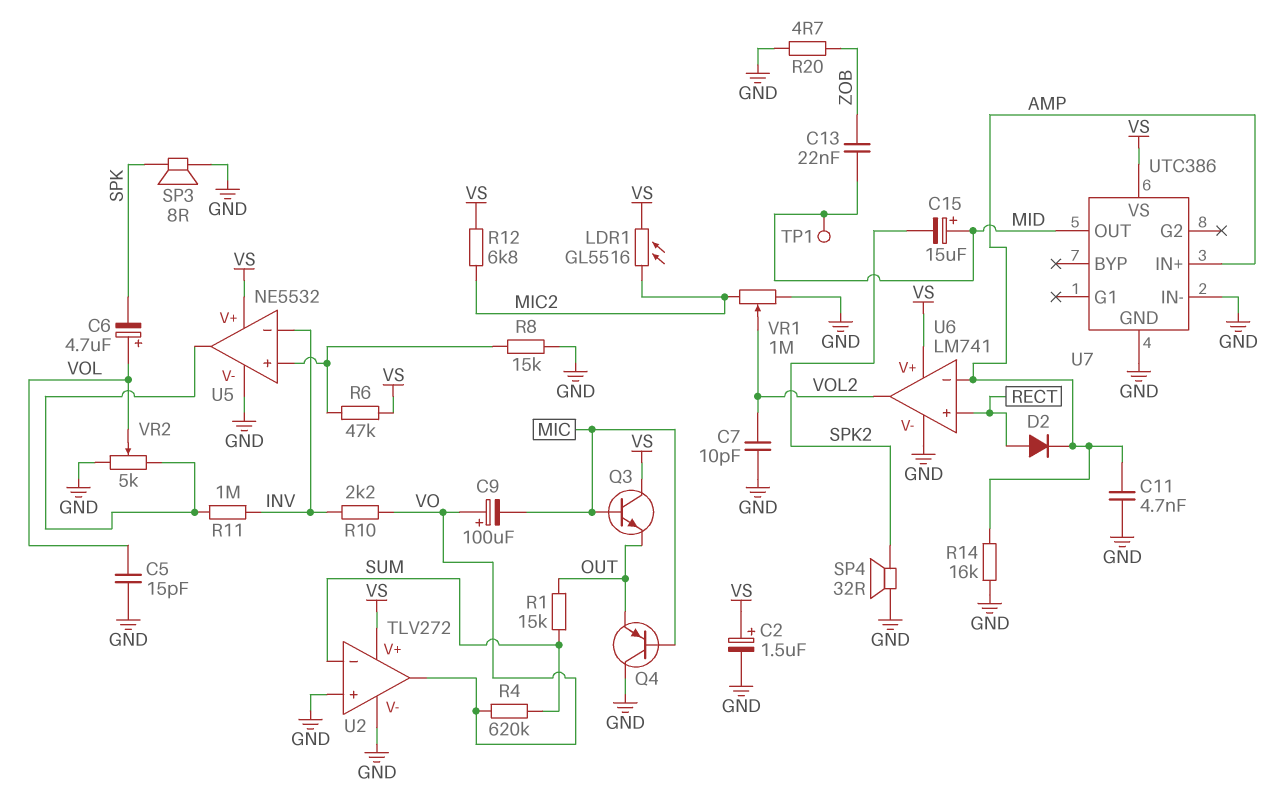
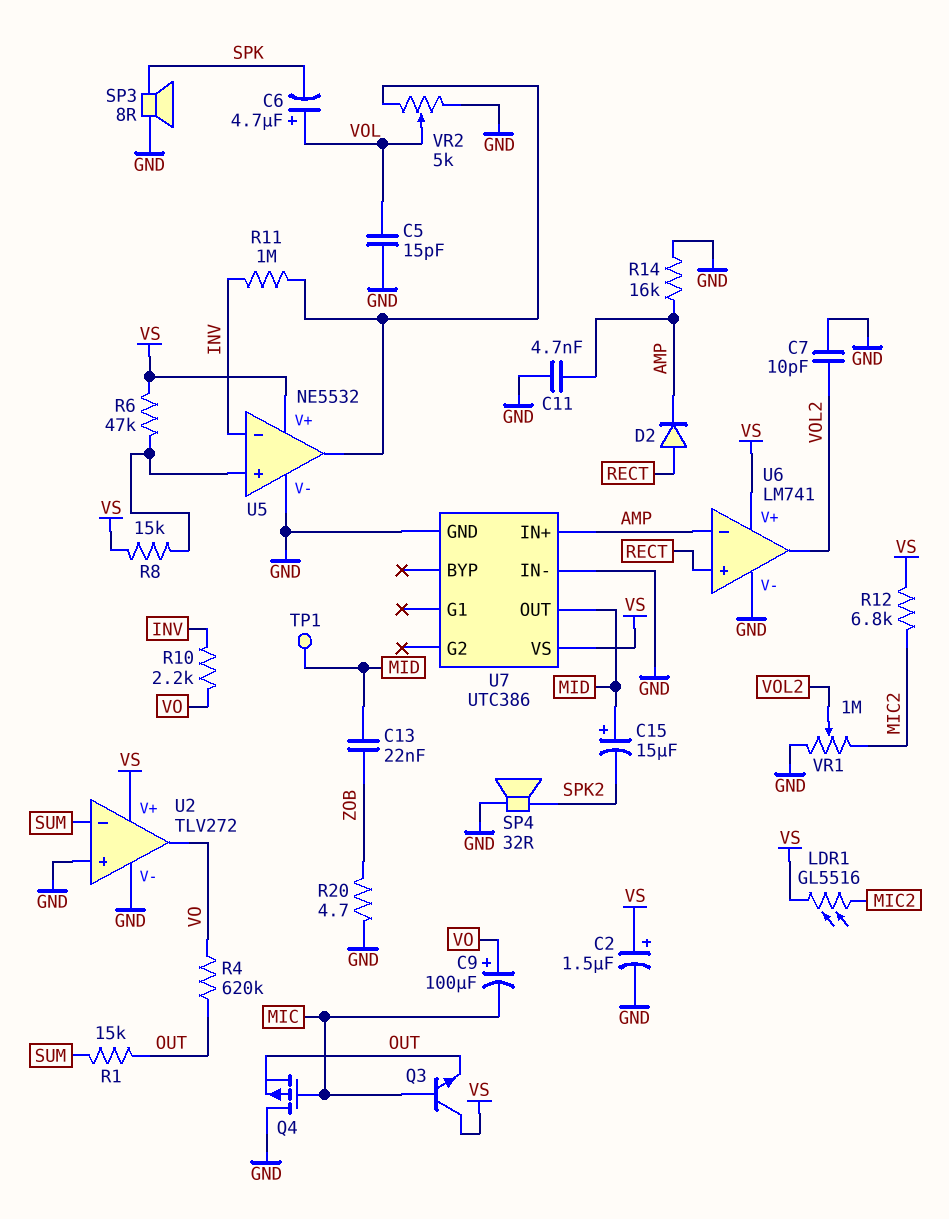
Q4: PNP (B MIC, C GND, E OUT) -> PMOS (G MIC, D GND, S OUT)
R4: 620k (SUM, VO) -> 620k (OUT, VO)
R8: 15k (GND, U5/in+) -> 15k (U5/in+, VS)

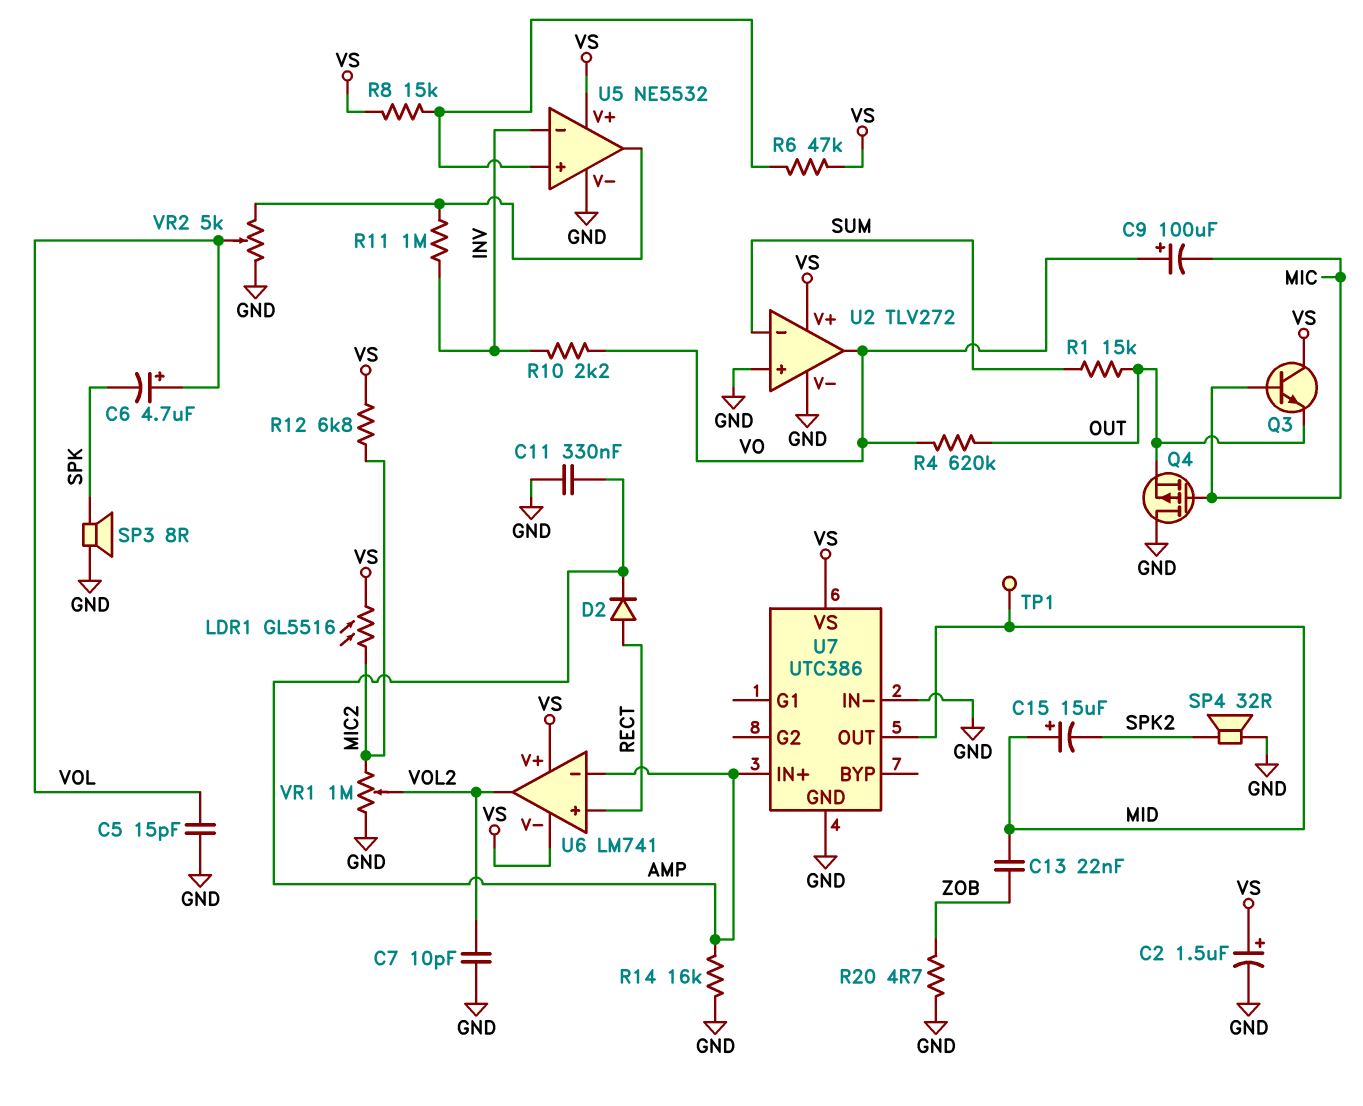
C11: 4.7nF (AMP, GND) -> 330nF (AMP, GND)
U6 pin V-: GND -> VS

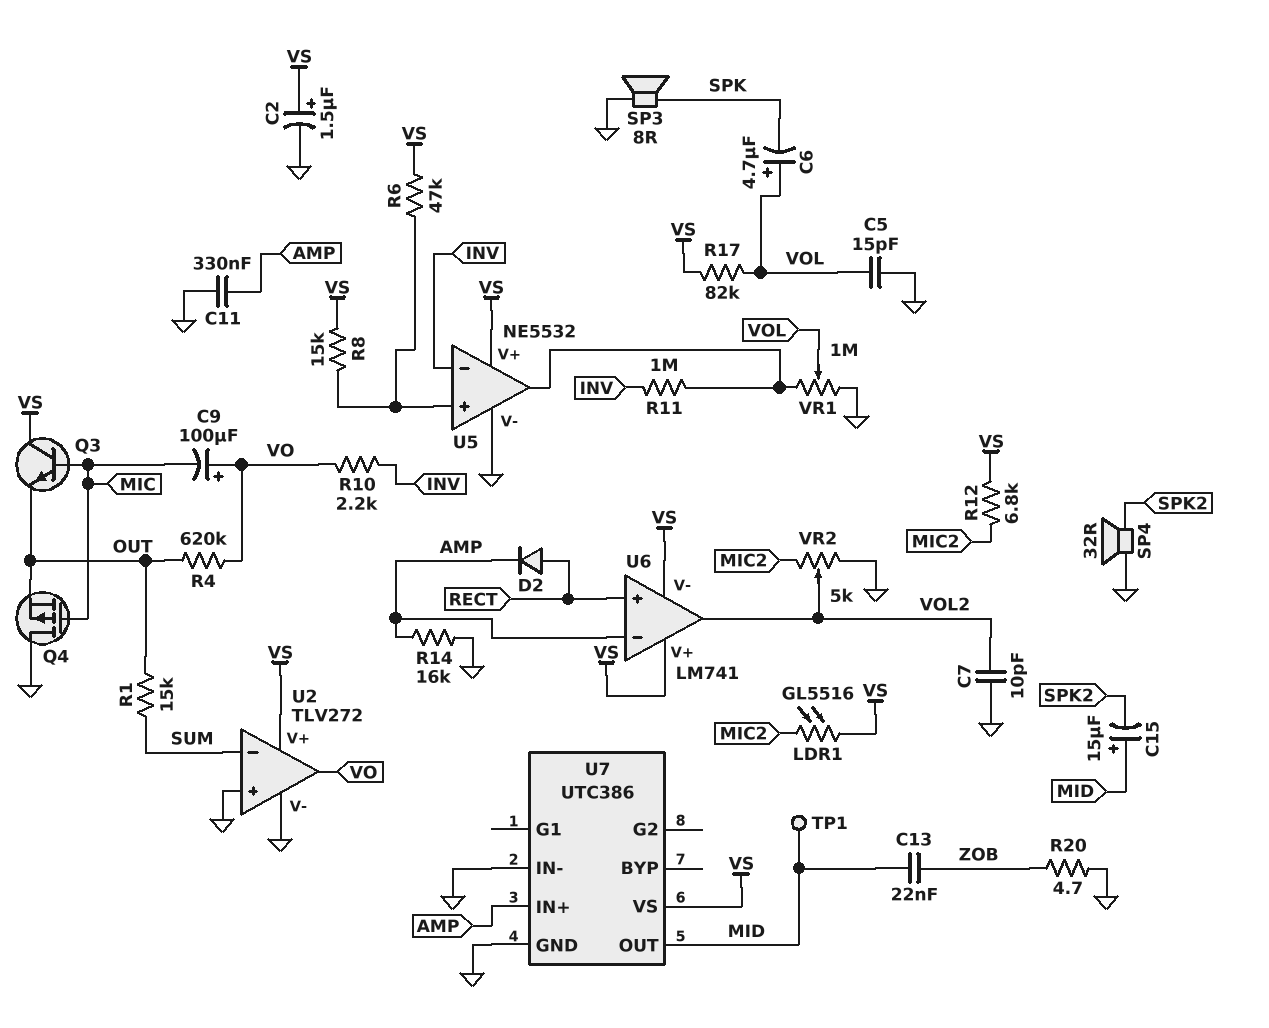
R17: none -> 82k (VOL, VS)
VR1: 1M (GND, MIC2, wiper VOL2) -> 1M (GND, U5/out, wiper VOL)
VR2: 5k (GND, U5/out, wiper VOL) -> 5k (GND, MIC2, wiper VOL2)

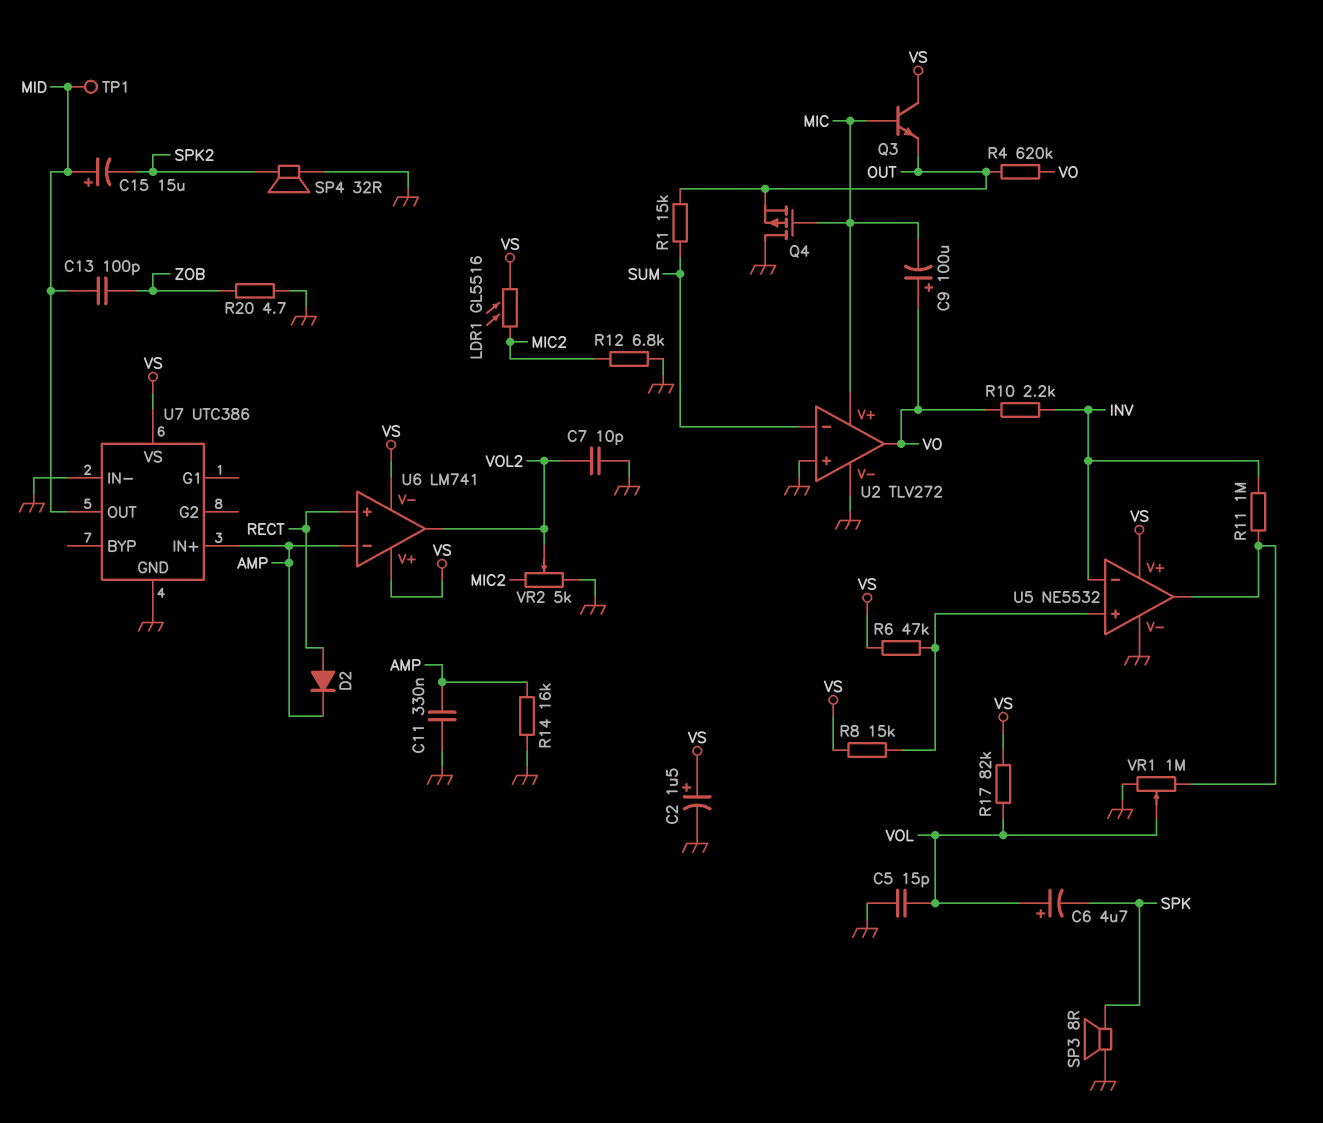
C13: 22nF (MID, ZOB) -> 100pF (MID, ZOB)
R12: 6.8k (MIC2, VS) -> 6.8k (GND, MIC2)
U2 pin V+: VS -> MIC

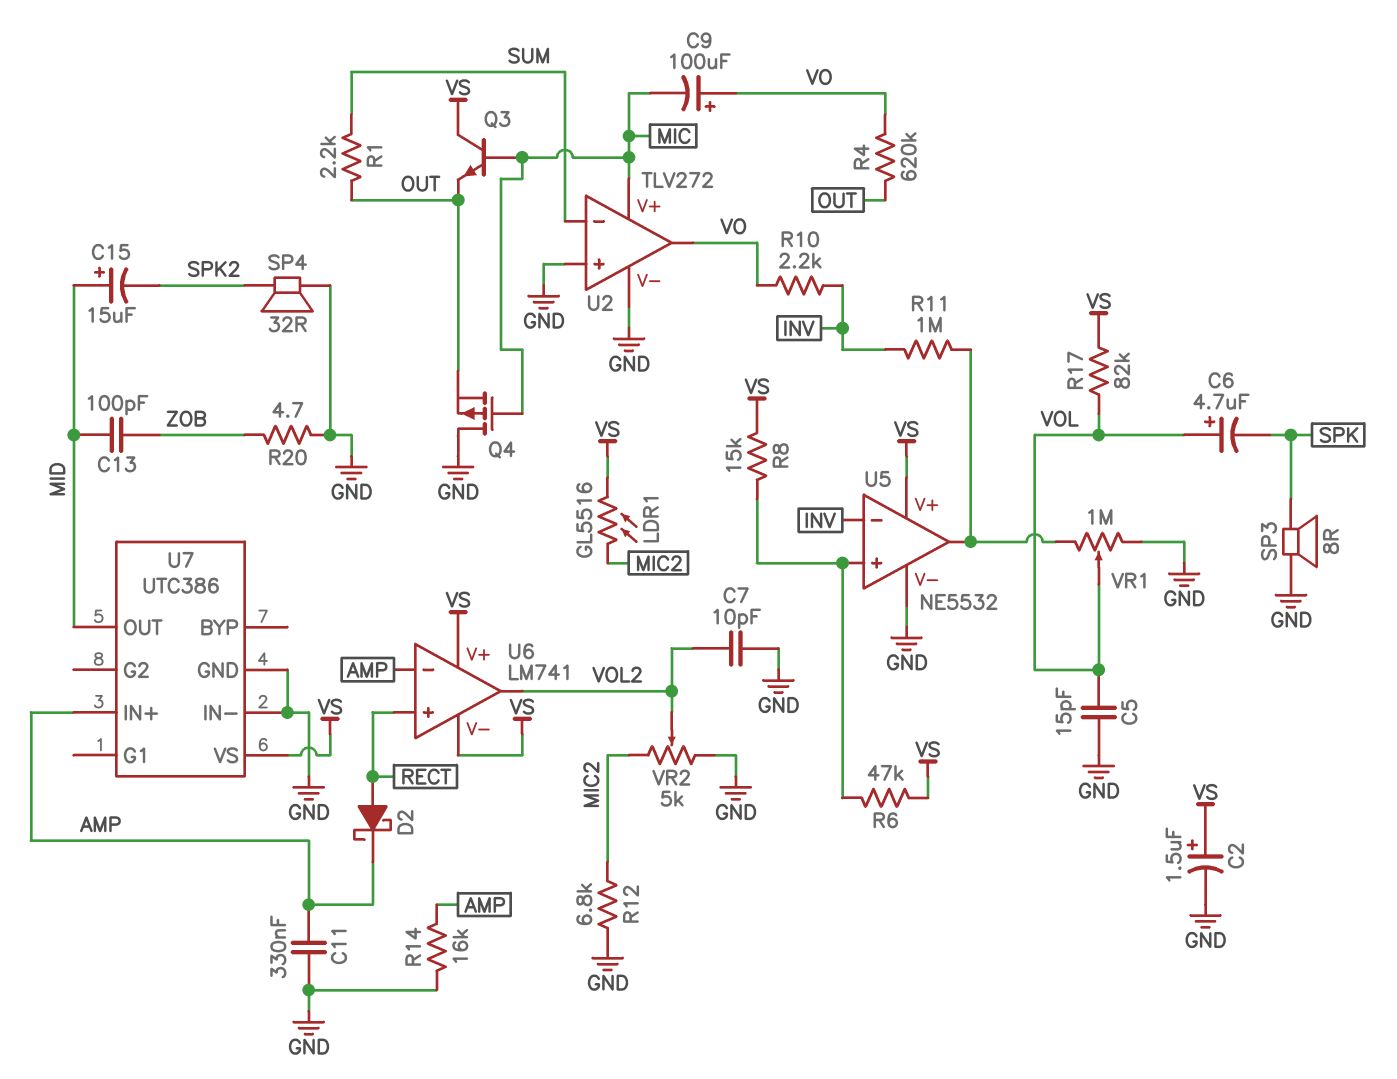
D2: diode (A RECT, K AMP) -> schottky (A RECT, K AMP)
R1: 15k (OUT, SUM) -> 2.2k (OUT, SUM)
TP1: test point (MID) -> none

